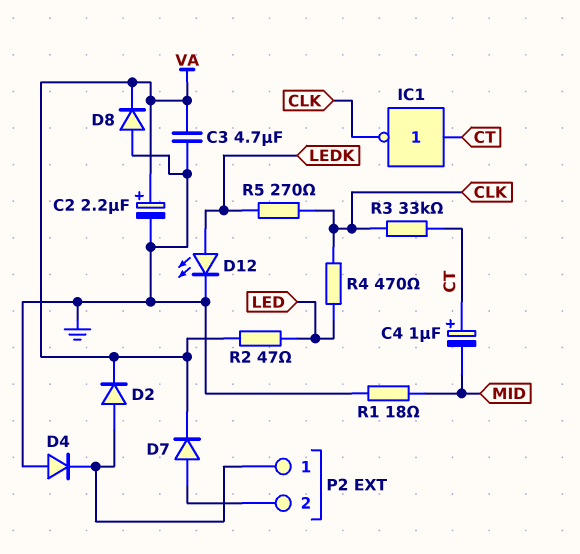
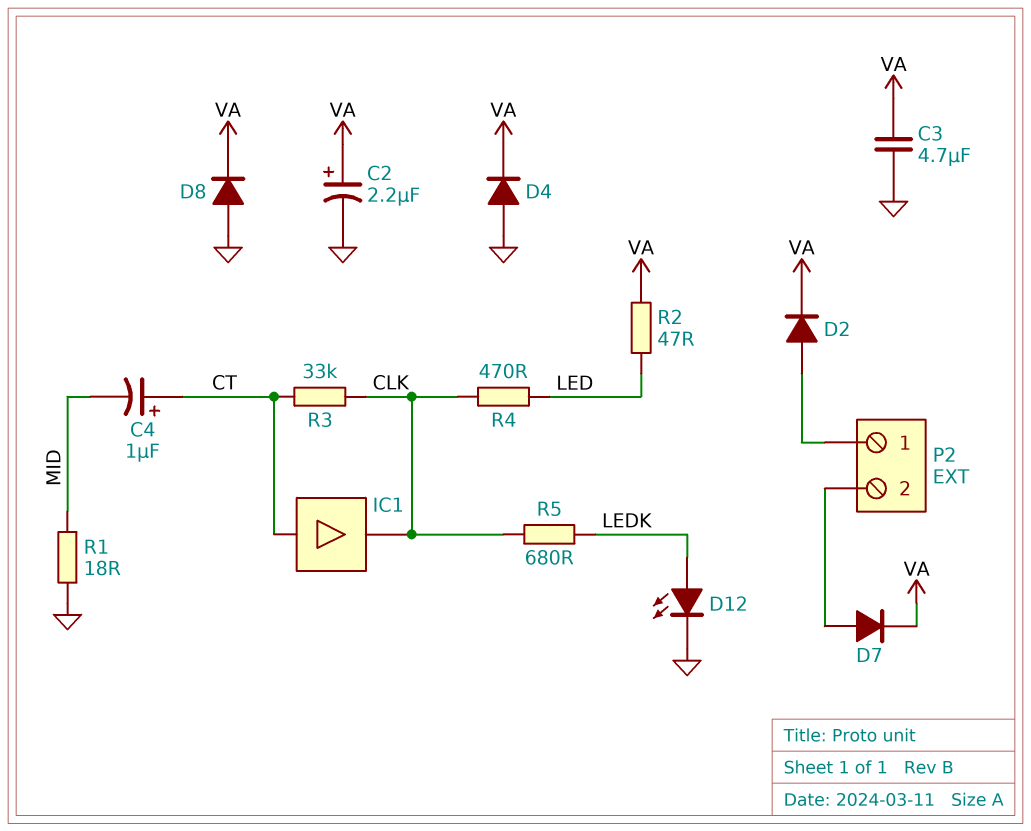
D4: diode (A GND, K P2/1) -> diode (A GND, K VA)
IC1: NOT (in CT, out CLK) -> buffer (in CT, out CLK)
R5: 270 (CLK, LEDK) -> 680 (CLK, LEDK)

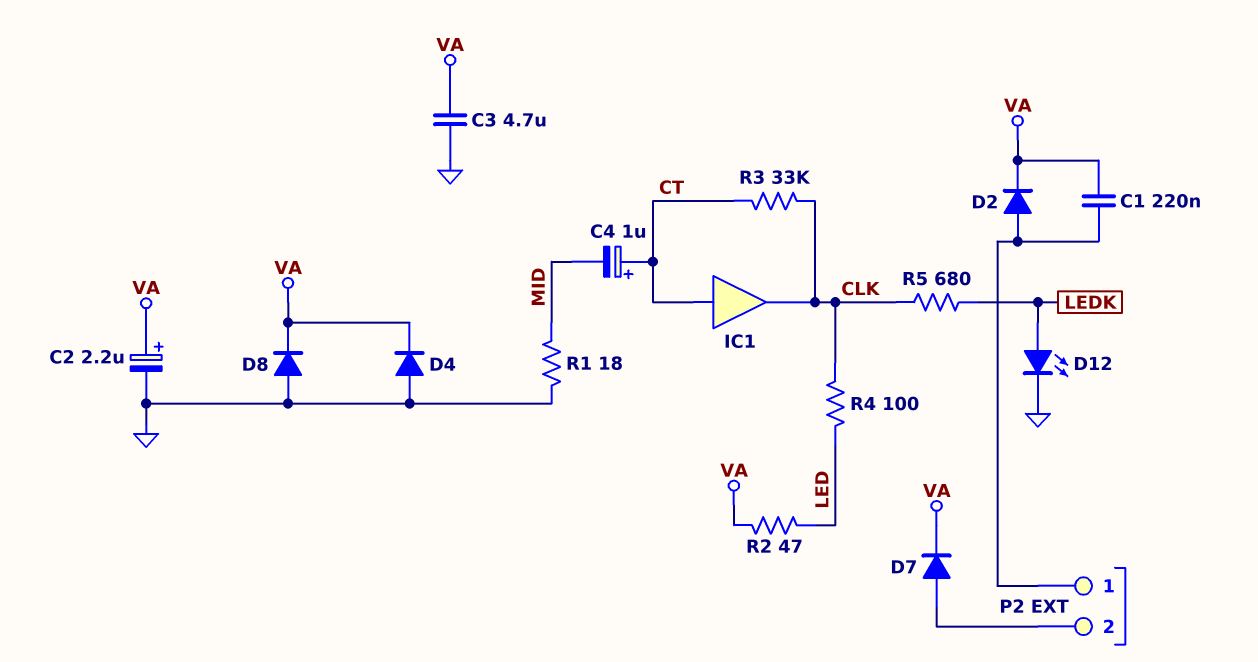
C1: none -> 220nF (P2/1, VA)
R4: 470 (CLK, LED) -> 100 (CLK, LED)

